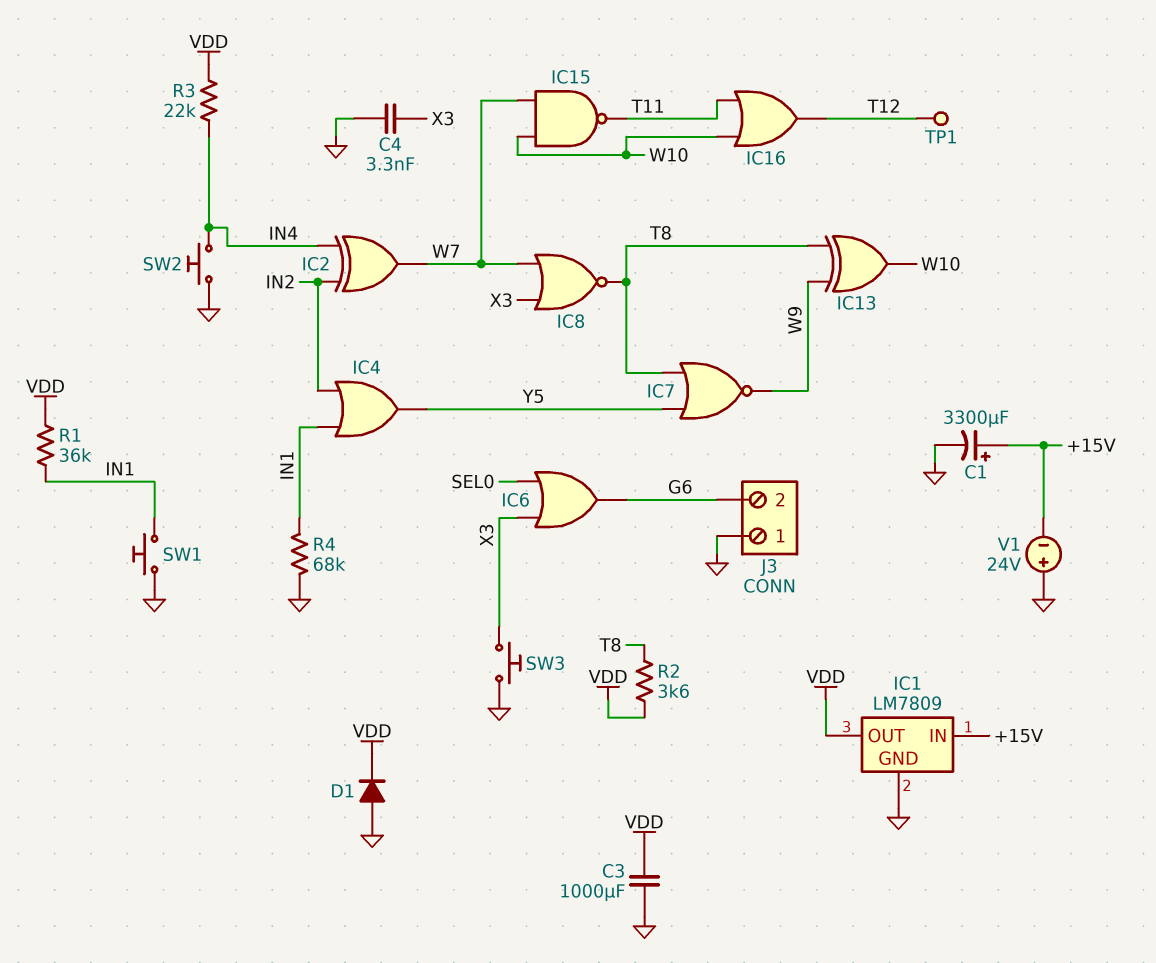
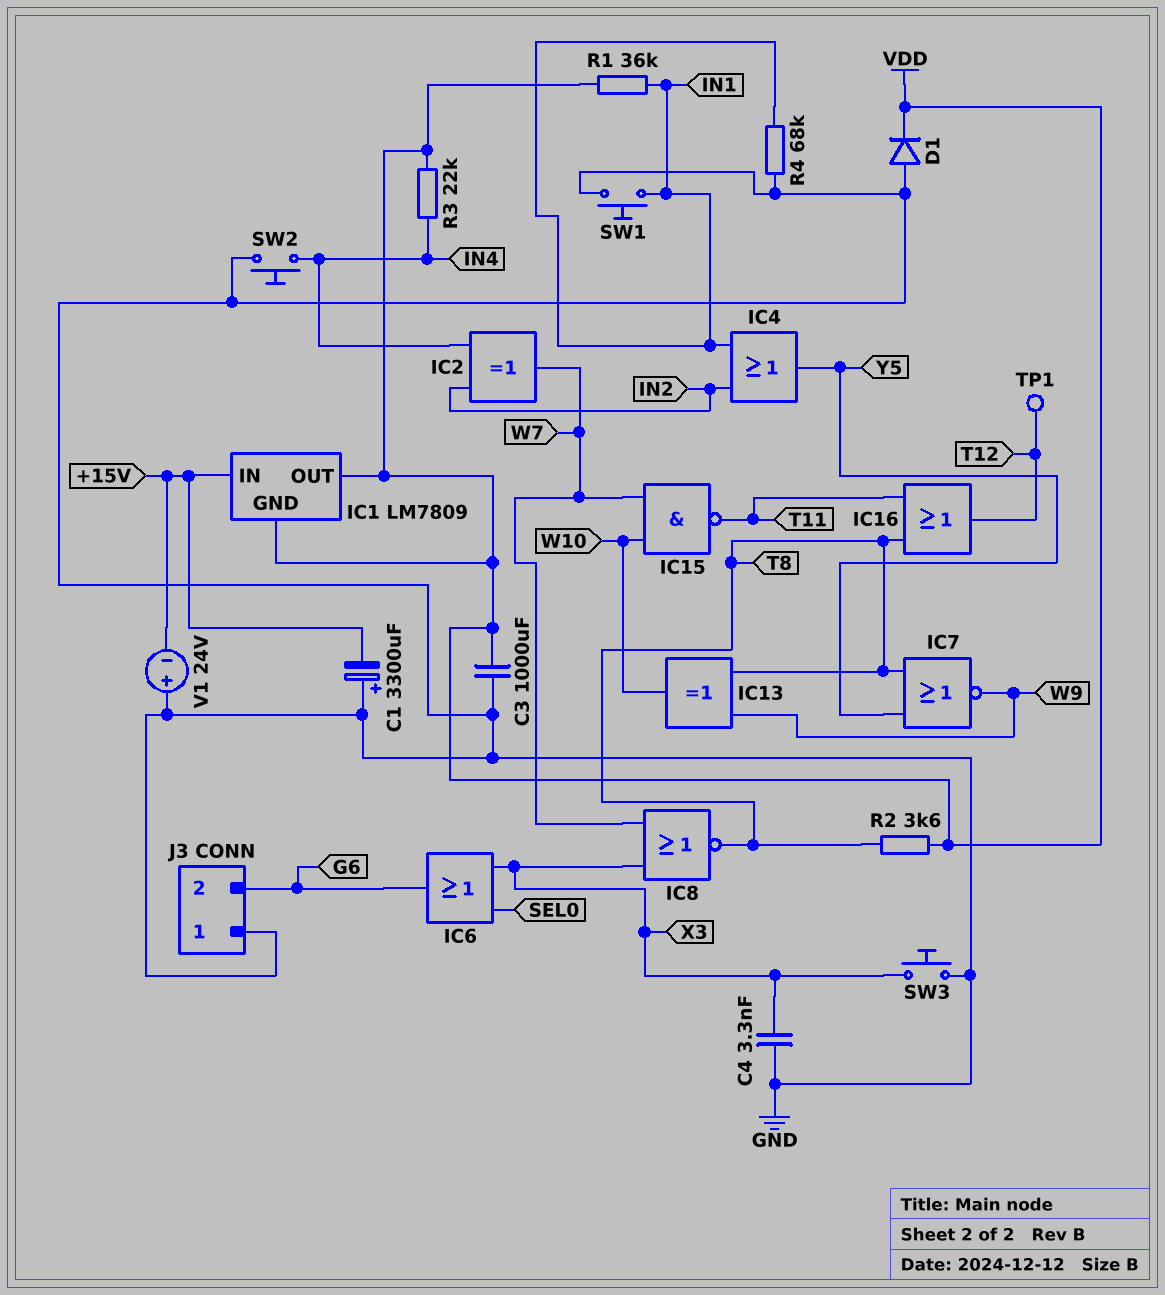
C1: 3300uF (plus +15V, minus GND) -> 3300uF (plus GND, minus +15V)
IC1 pin GND: GND -> VDD
IC16: OR (in T11, in W10, out T12) -> OR (in T8, in T11, out T12)

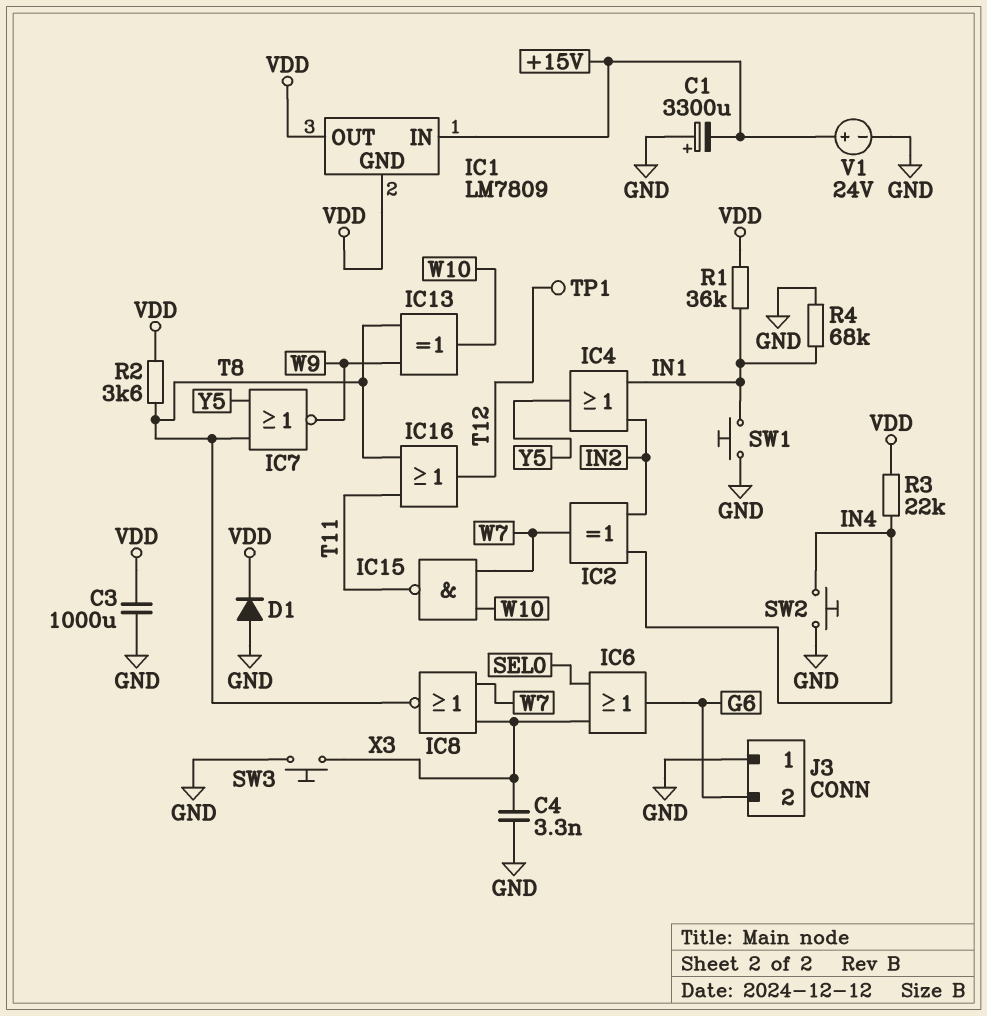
V1: 24V (plus GND, minus +15V) -> 24V (plus +15V, minus GND)

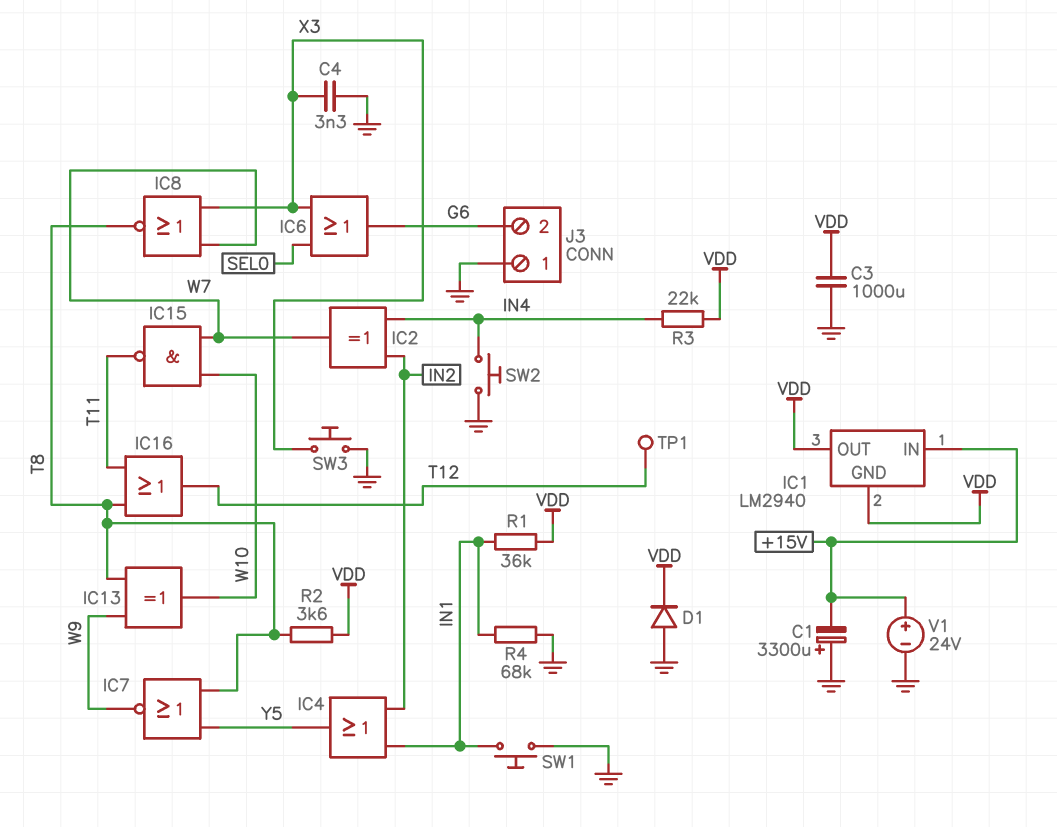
IC1: LM7809 -> LM2940

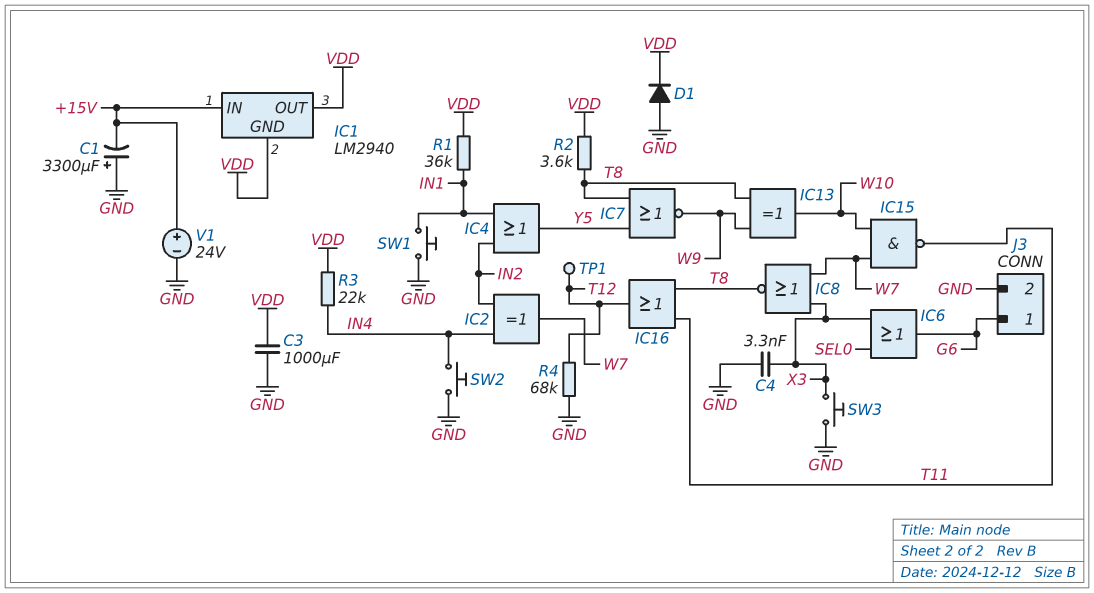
J3 pin 1: GND -> G6
J3 pin 2: G6 -> GND
R4: 68k (GND, IN1) -> 68k (GND, T12)

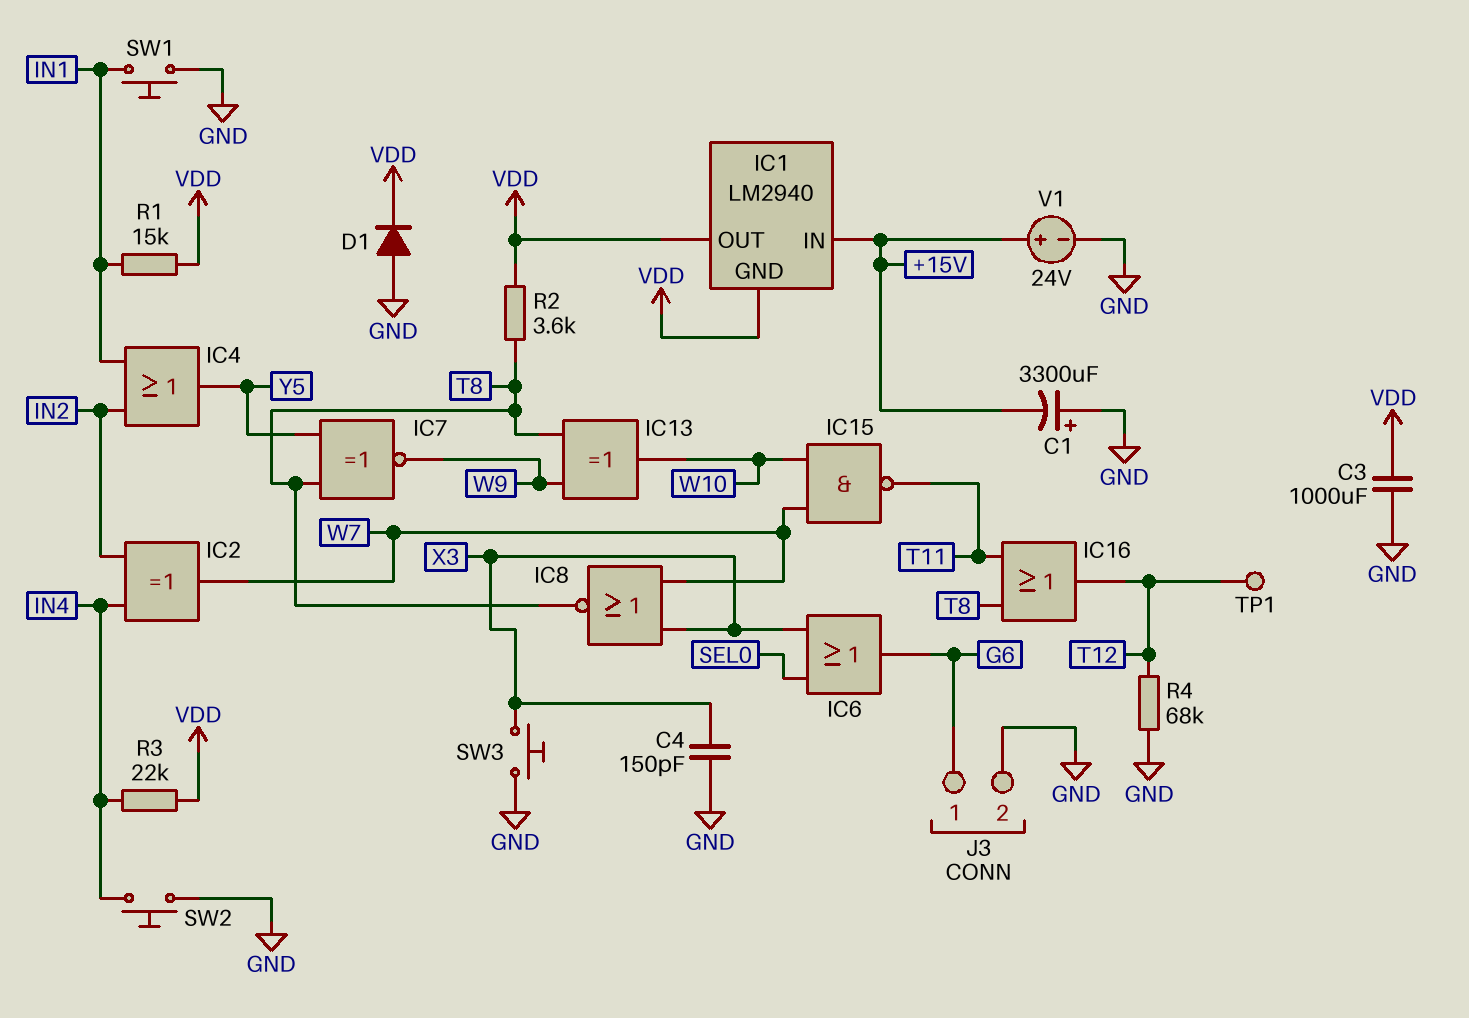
C4: 3.3nF (GND, X3) -> 150pF (GND, X3)
IC7: NOR (in T8, in Y5, out W9) -> XNOR (in T8, in Y5, out W9)
R1: 36k (IN1, VDD) -> 15k (IN1, VDD)

